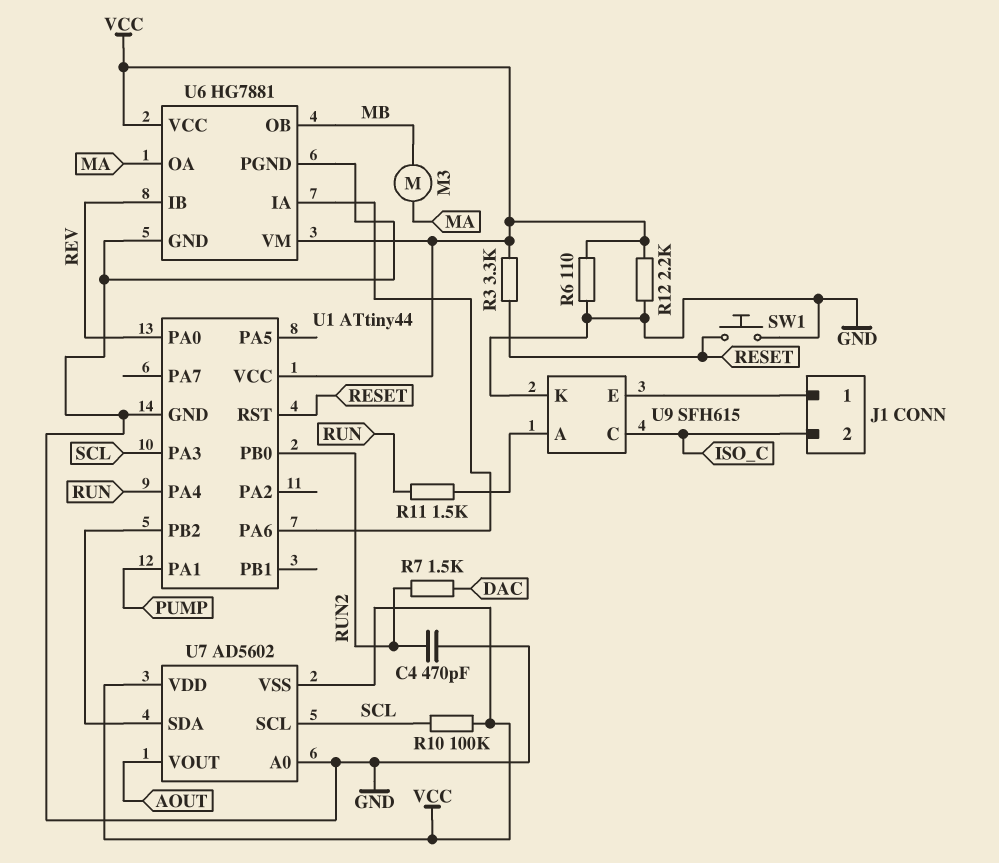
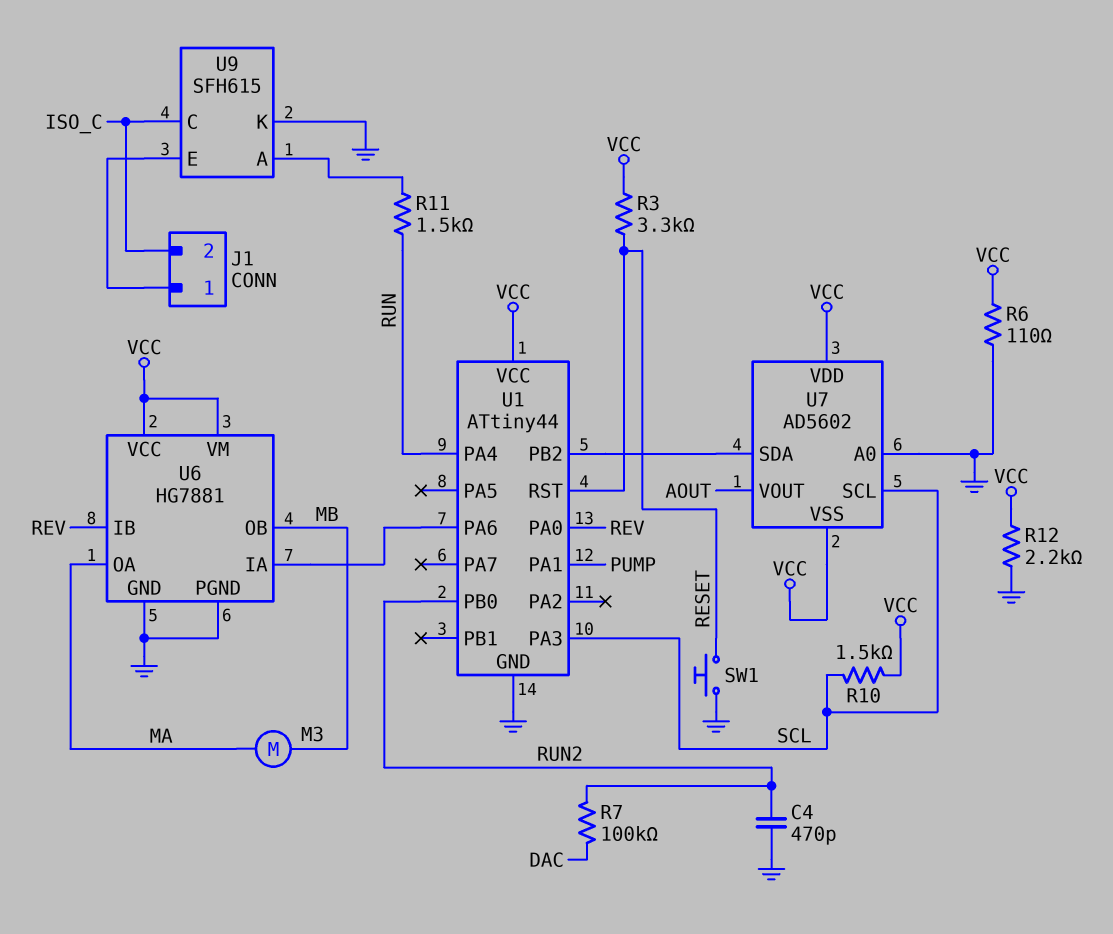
R7: 1.5k (DAC, RUN2) -> 100k (DAC, RUN2)
R10: 100k (SCL, VCC) -> 1.5k (SCL, VCC)

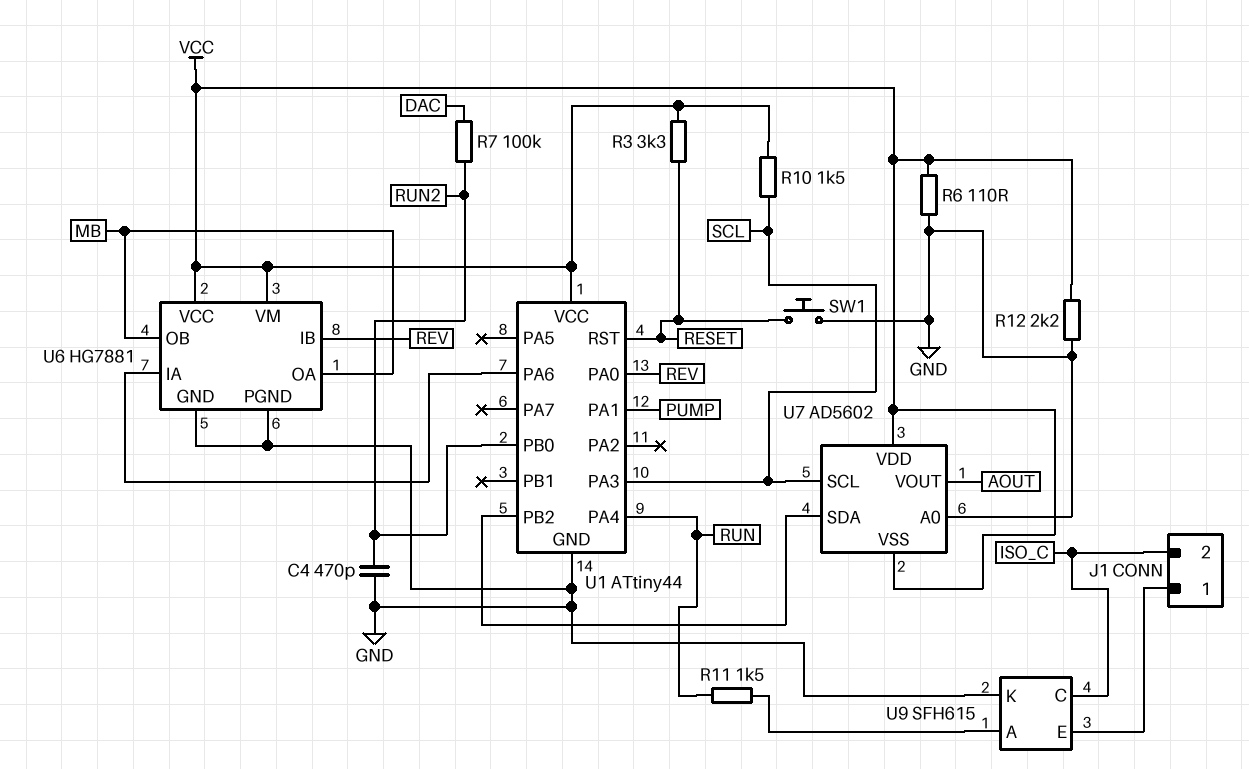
M3: motor (MA, MB) -> none
U6 pin OA: MA -> MB

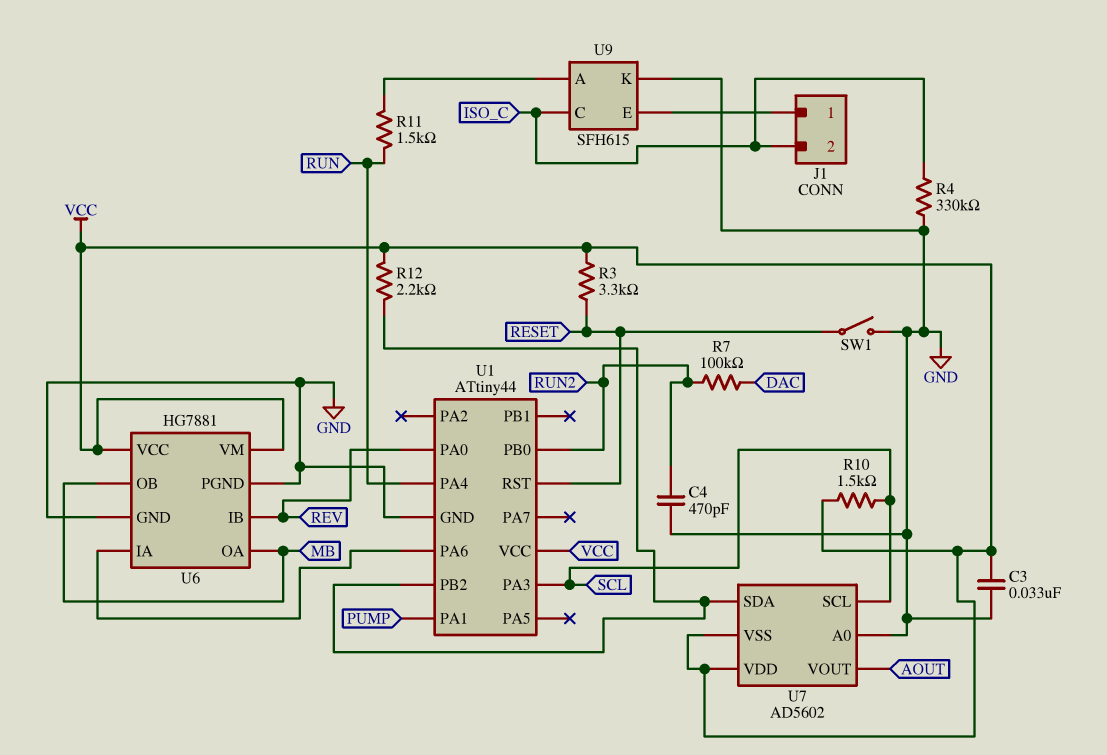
C3: none -> 33nF (GND, VCC)
R4: none -> 330k (GND, ISO_C)
R6: 110 (GND, VCC) -> none
R12: 2.2k (GND, VCC) -> 2.2k (U1/PB2, VCC)
SW1: button (GND, RESET) -> switch (GND, RESET)

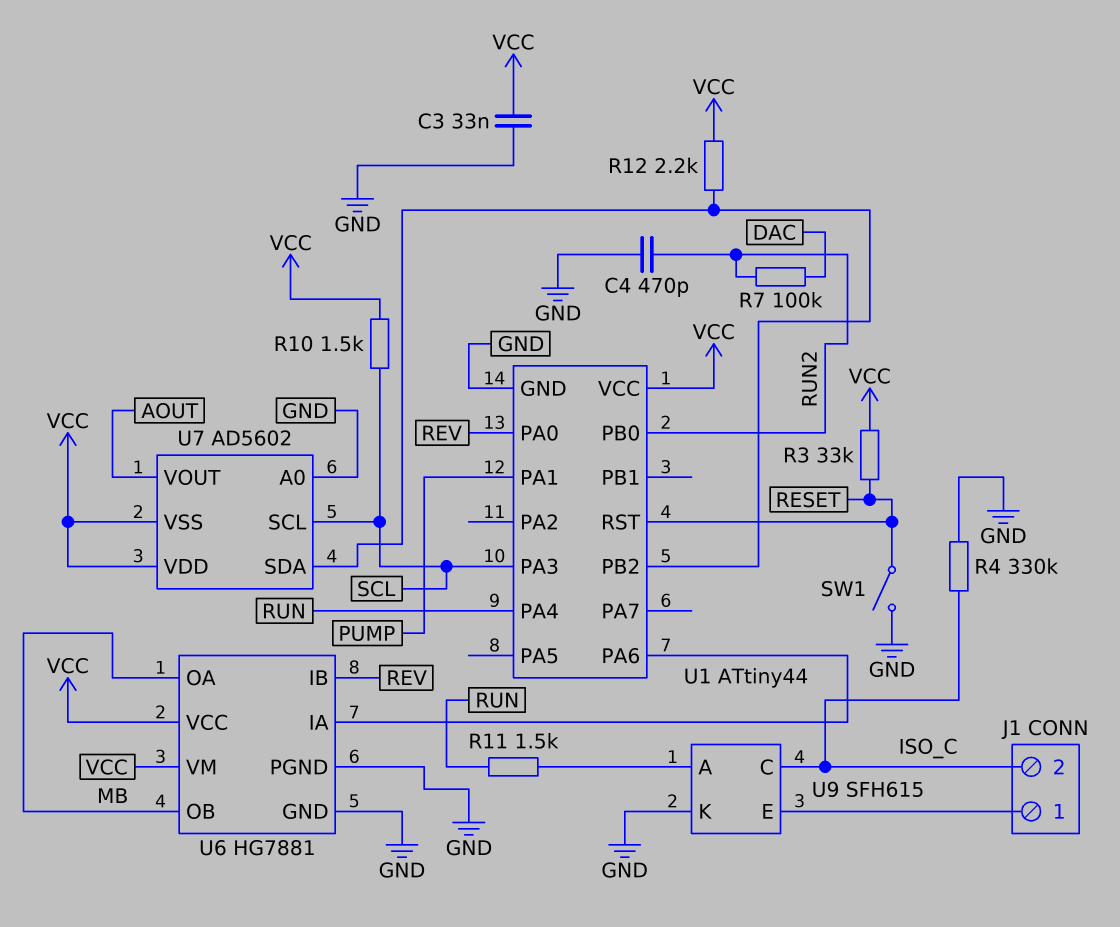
R3: 3.3k (RESET, VCC) -> 33k (RESET, VCC)

